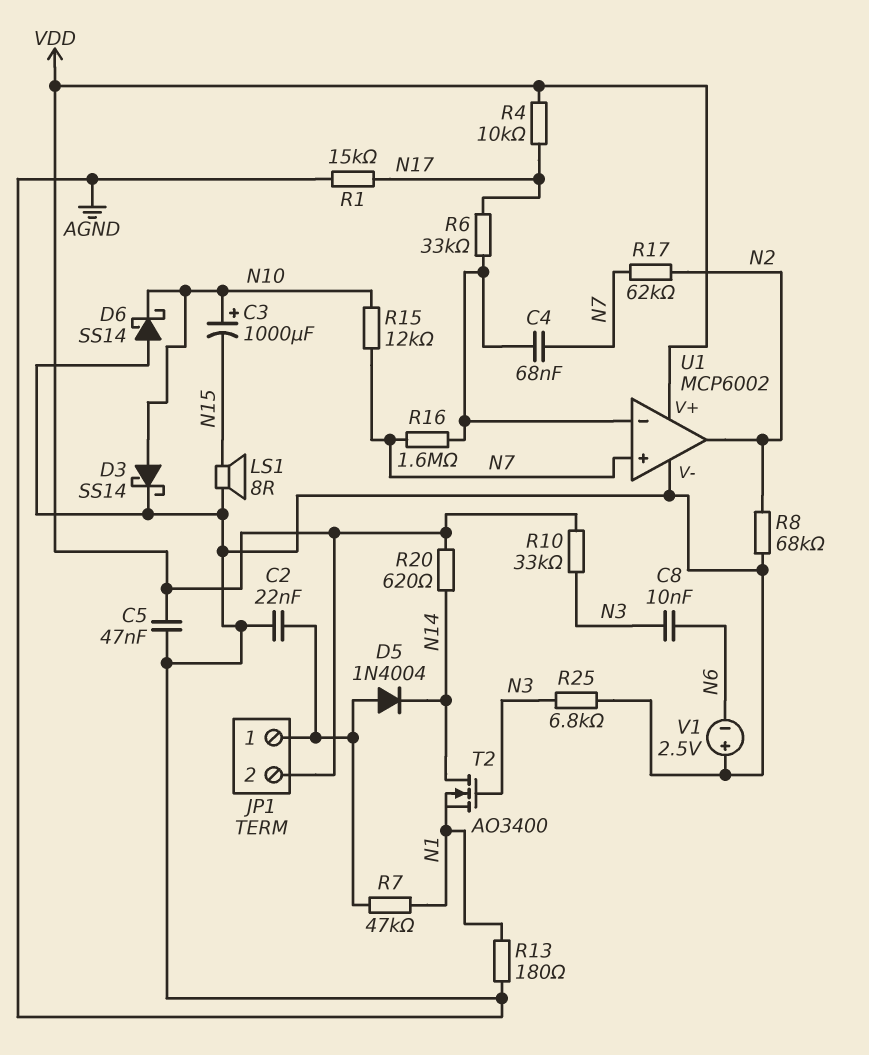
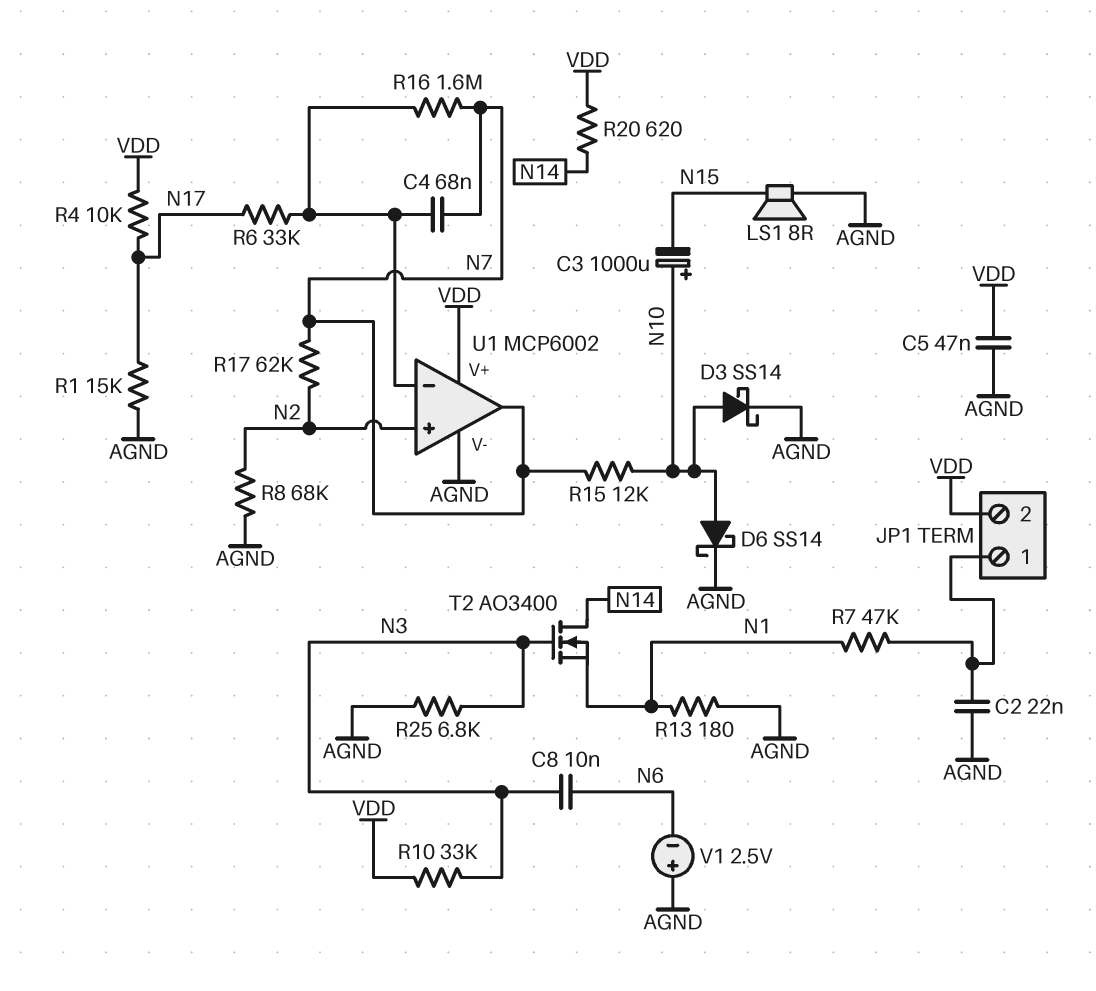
D5: diode 1N4004 (A JP1/1, K N14) -> none
D6: schottky SS14 (A AGND, K N10) -> schottky SS14 (A N10, K AGND)
U1 pin in+: N7 -> N2
U1 pin out: N2 -> N7

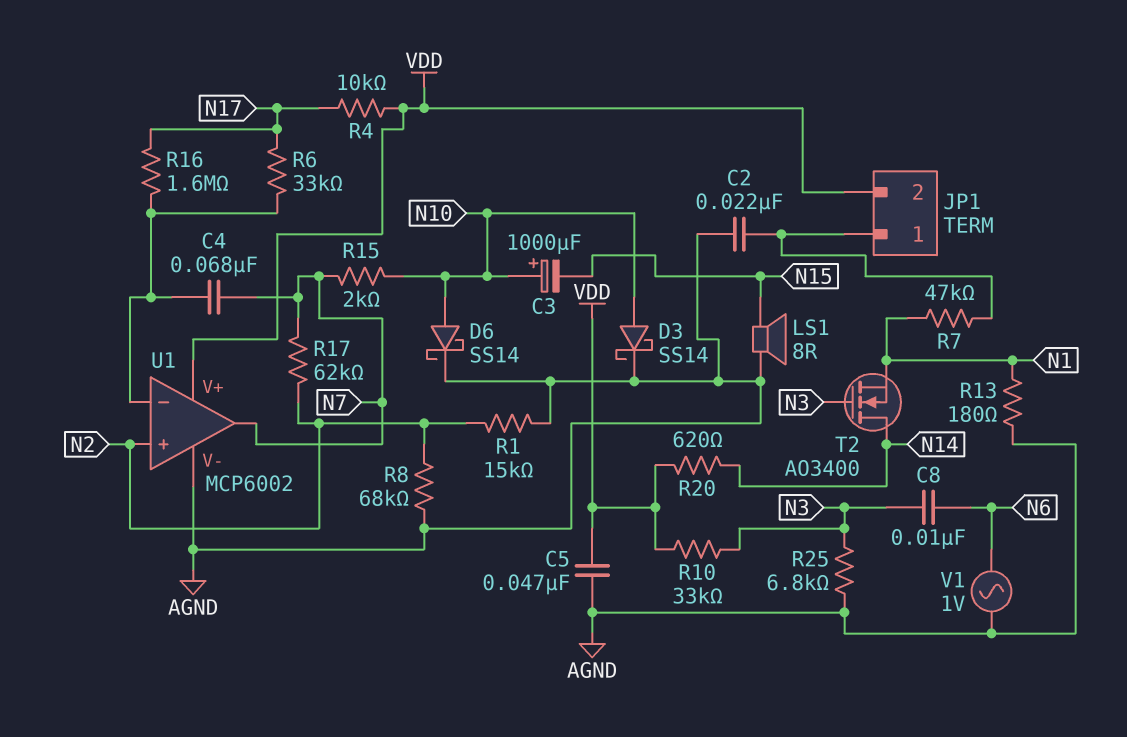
R1: 15k (AGND, N17) -> 15k (AGND, N2)
R15: 12k (N7, N10) -> 2k (N7, N10)
R16: 1.6M (N7, U1/in-) -> 1.6M (N17, U1/in-)
V1: 2.5V (plus AGND, minus N6) -> AC 1V (AGND, N6)

